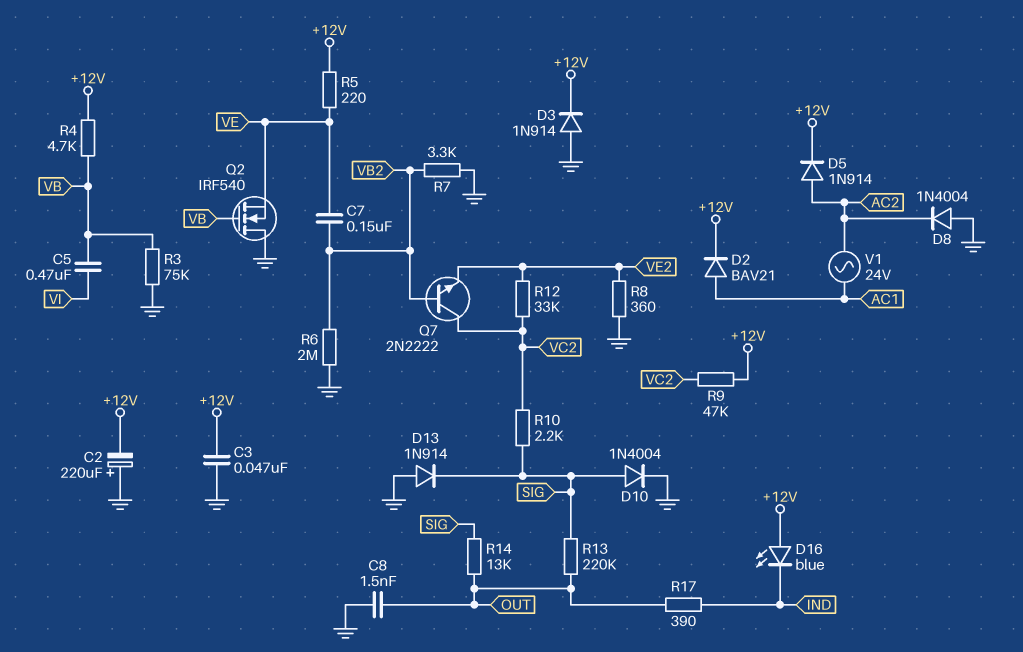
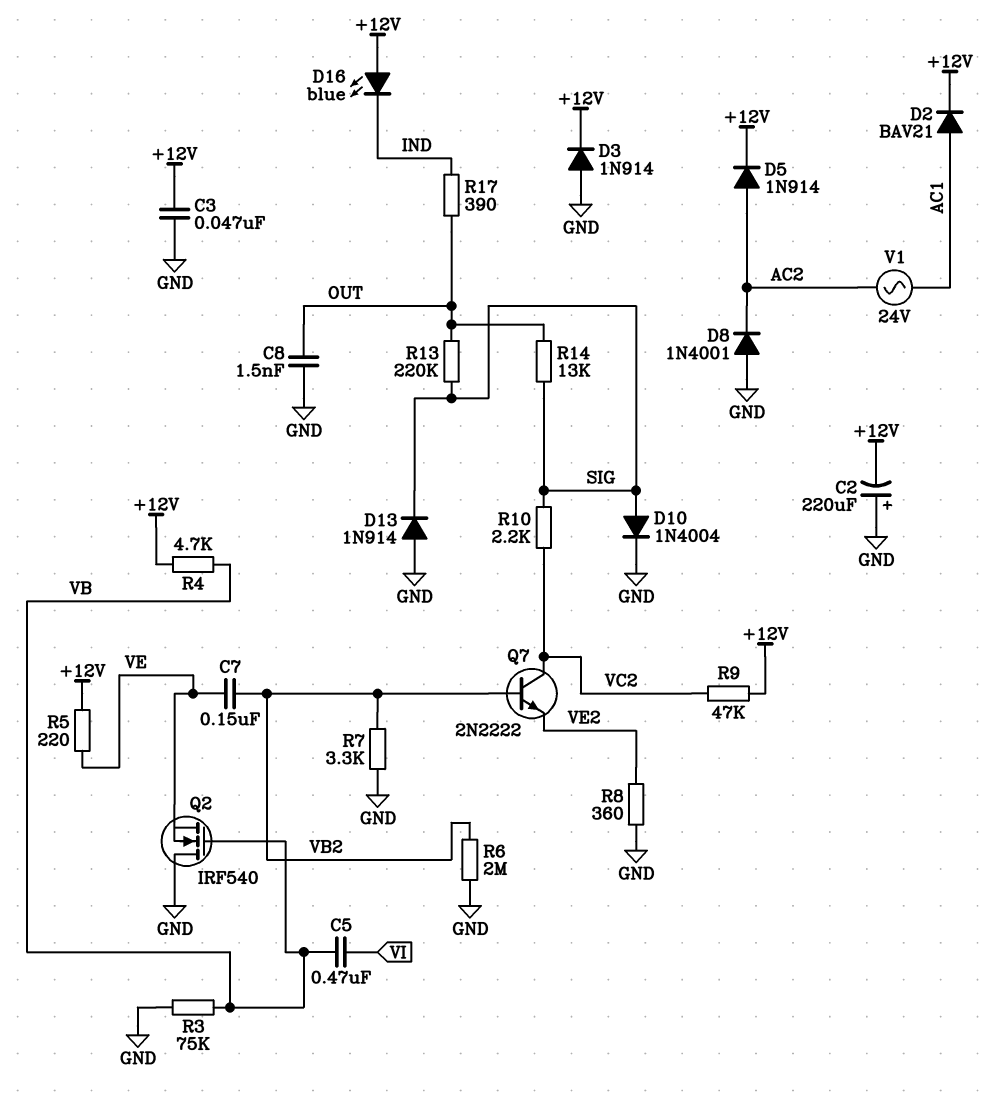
D8: diode 1N4004 (A GND, K AC2) -> diode 1N4001 (A GND, K AC2)
R12: 33k (VC2, VE2) -> none

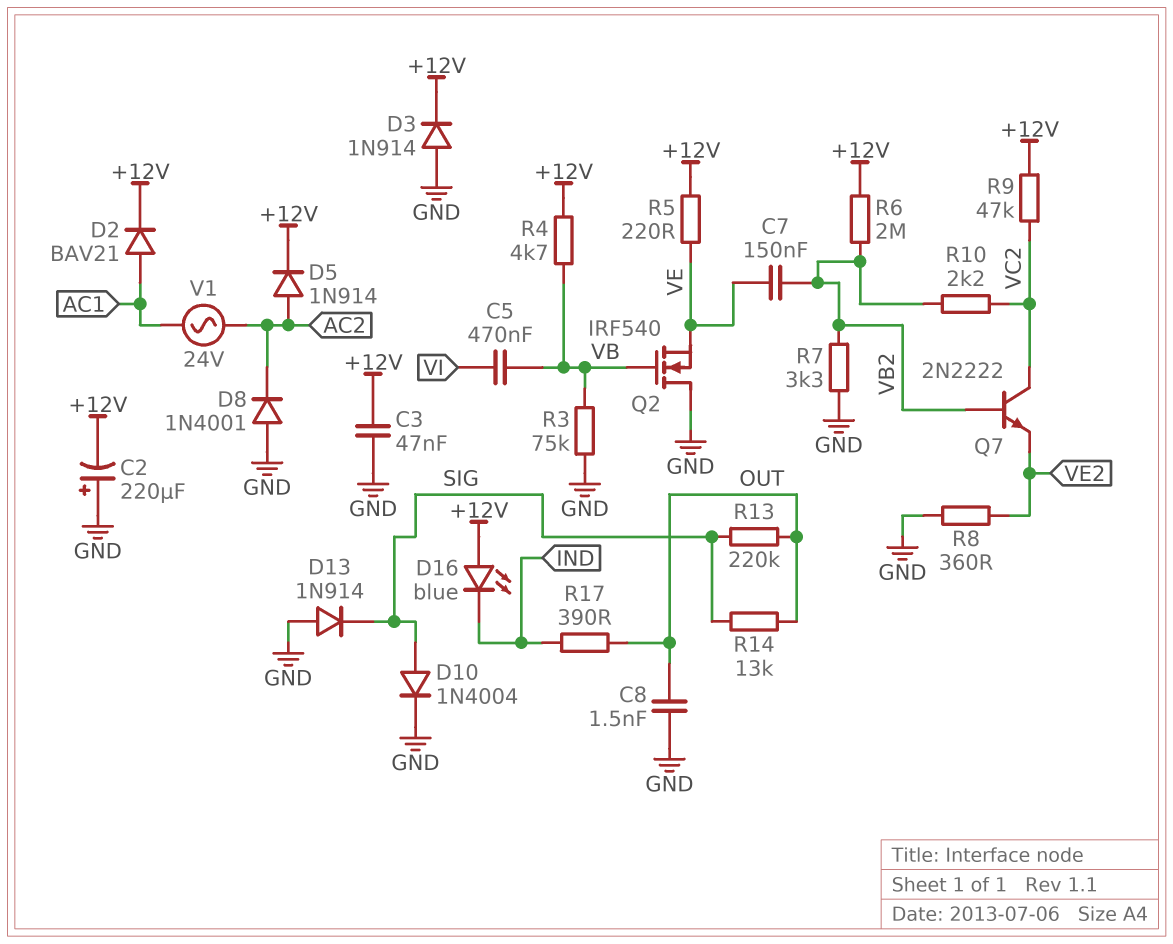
R6: 2M (GND, VB2) -> 2M (+12V, VB2)
R10: 2.2k (SIG, VC2) -> 2.2k (VB2, VC2)

